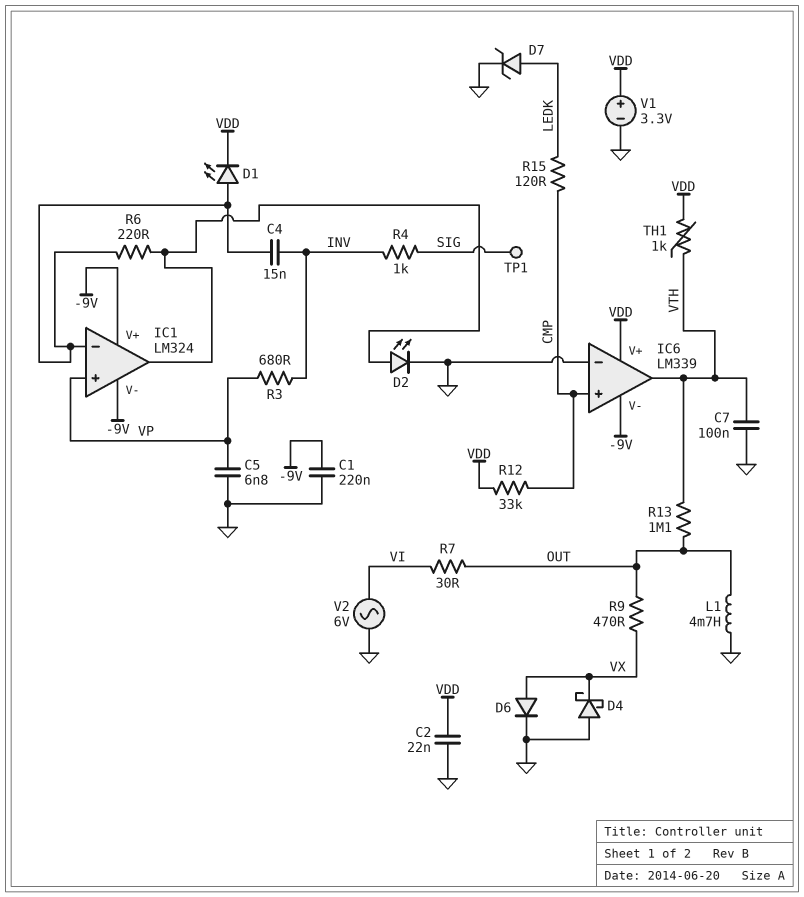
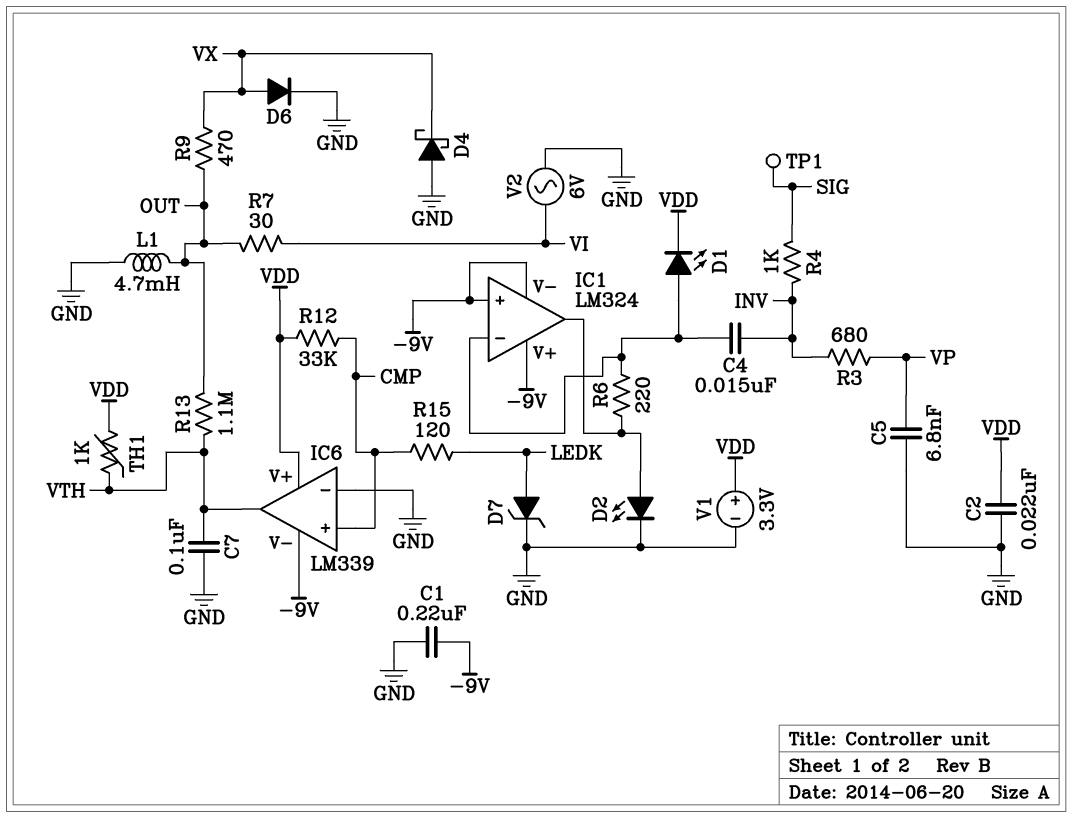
IC1 pin in+: VP -> -9V

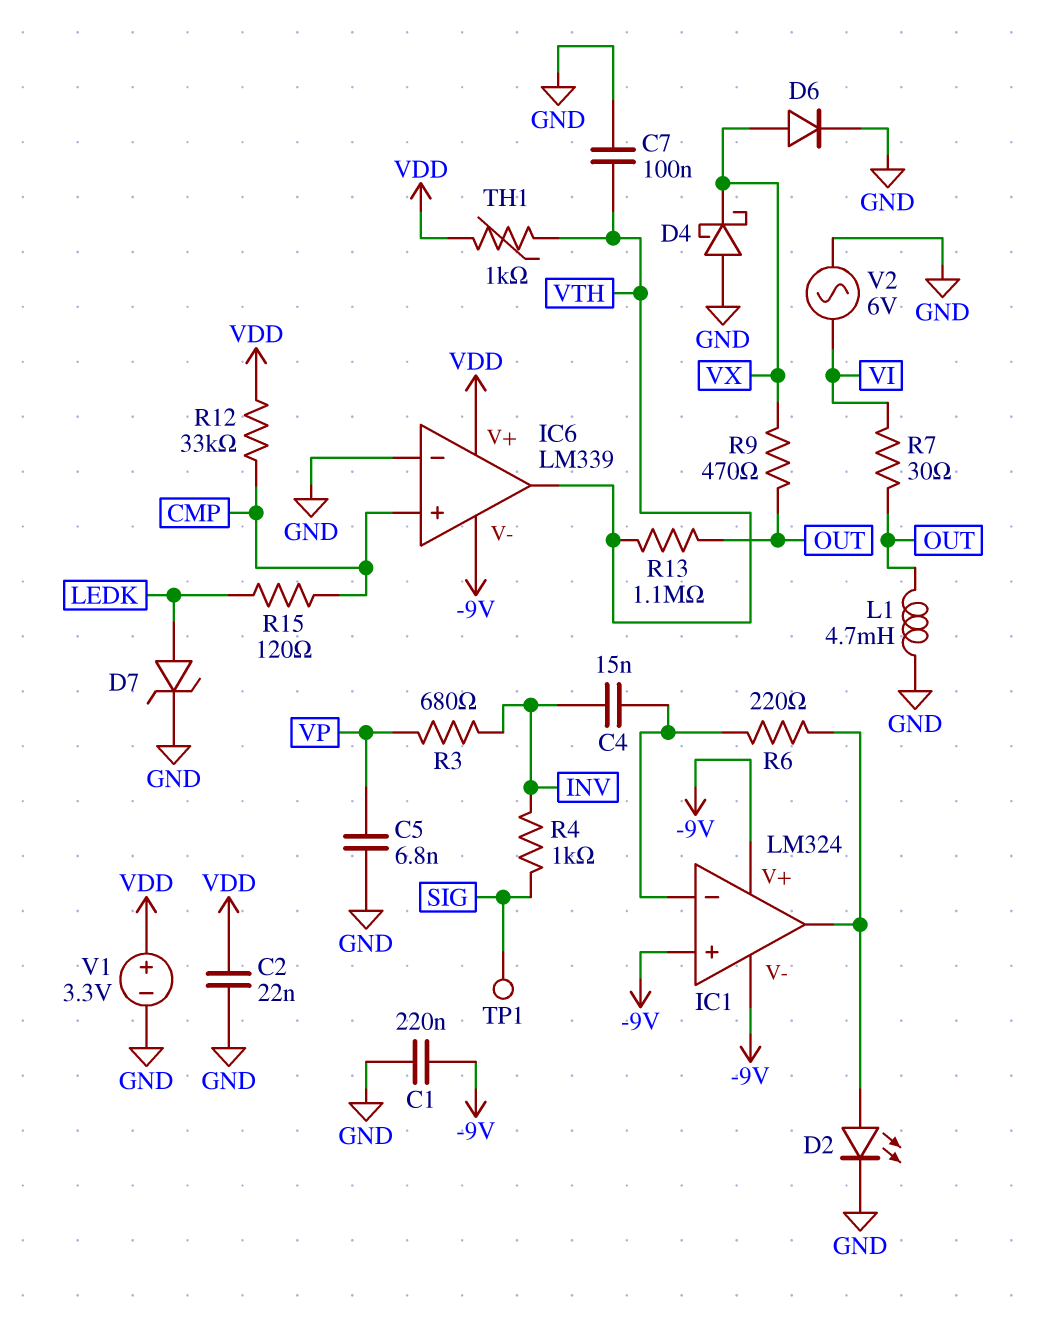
D1: LED (A IC1/in-, K VDD) -> none

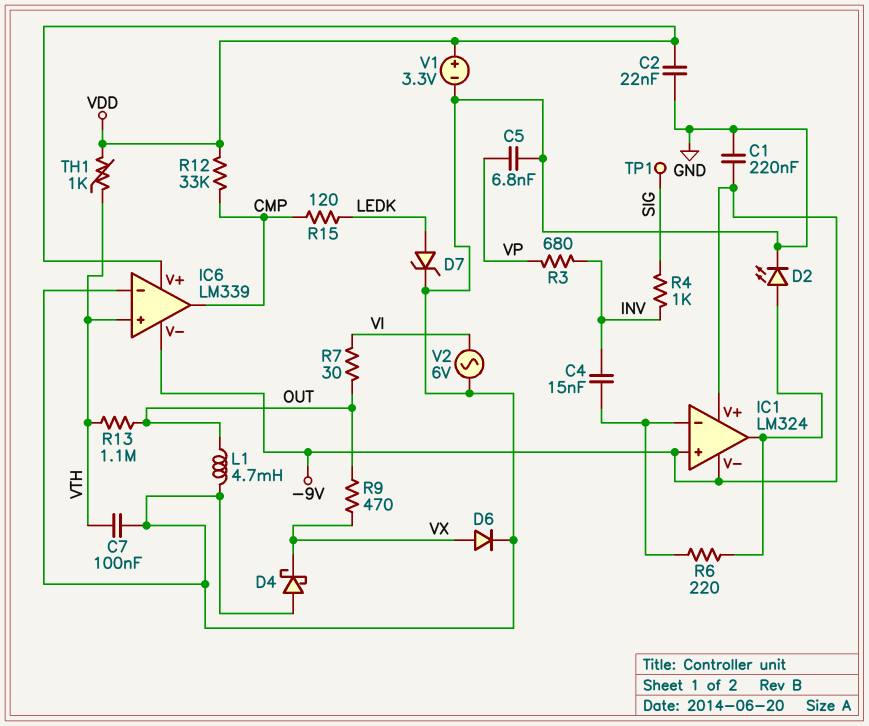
IC6 pin in+: CMP -> VTH
IC6 pin out: VTH -> CMP

